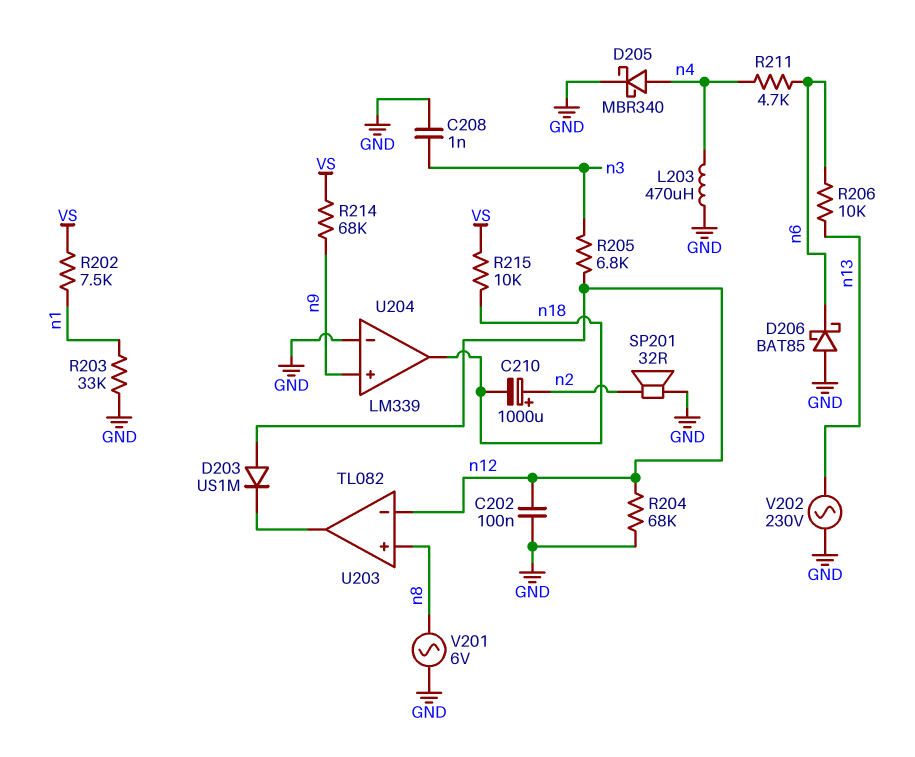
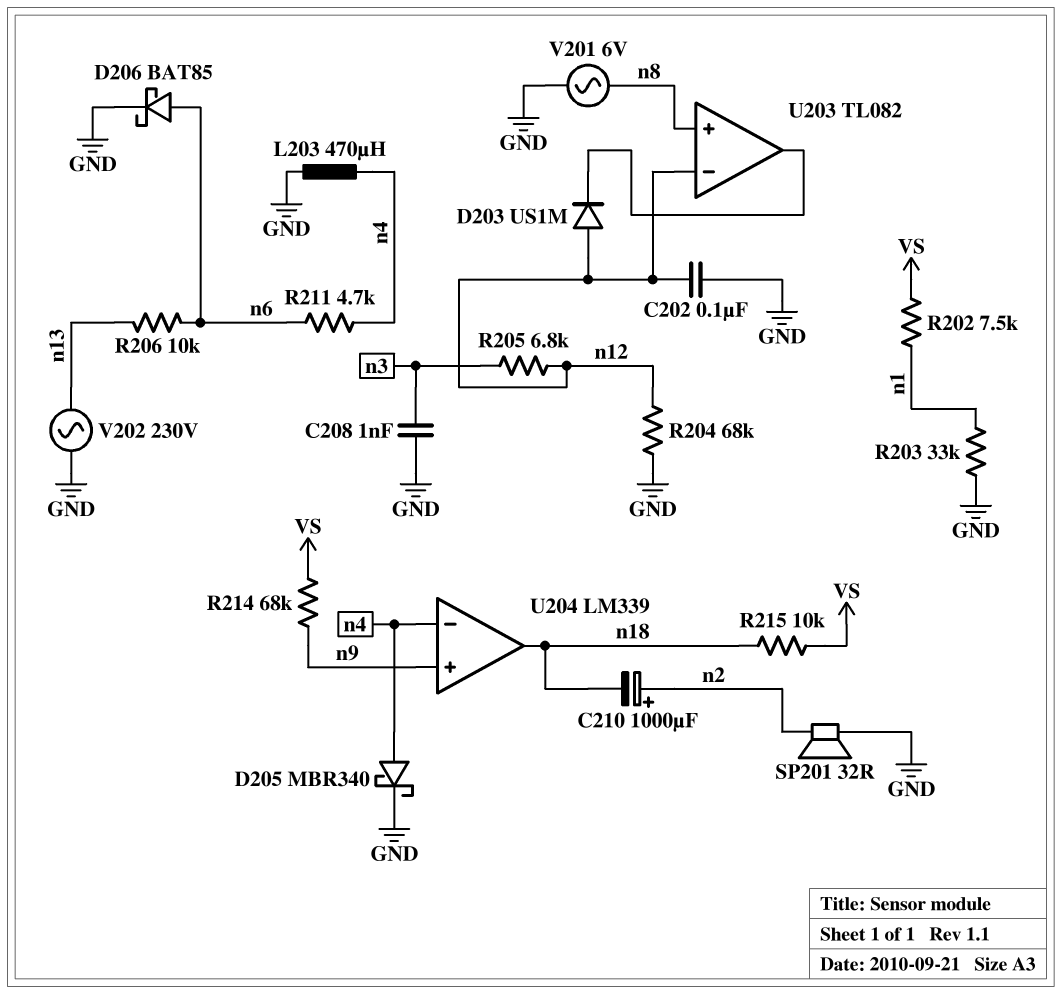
D206: schottky BAT85 (A GND, K n6) -> schottky BAT85 (A n6, K GND)
U204 pin in-: GND -> n4

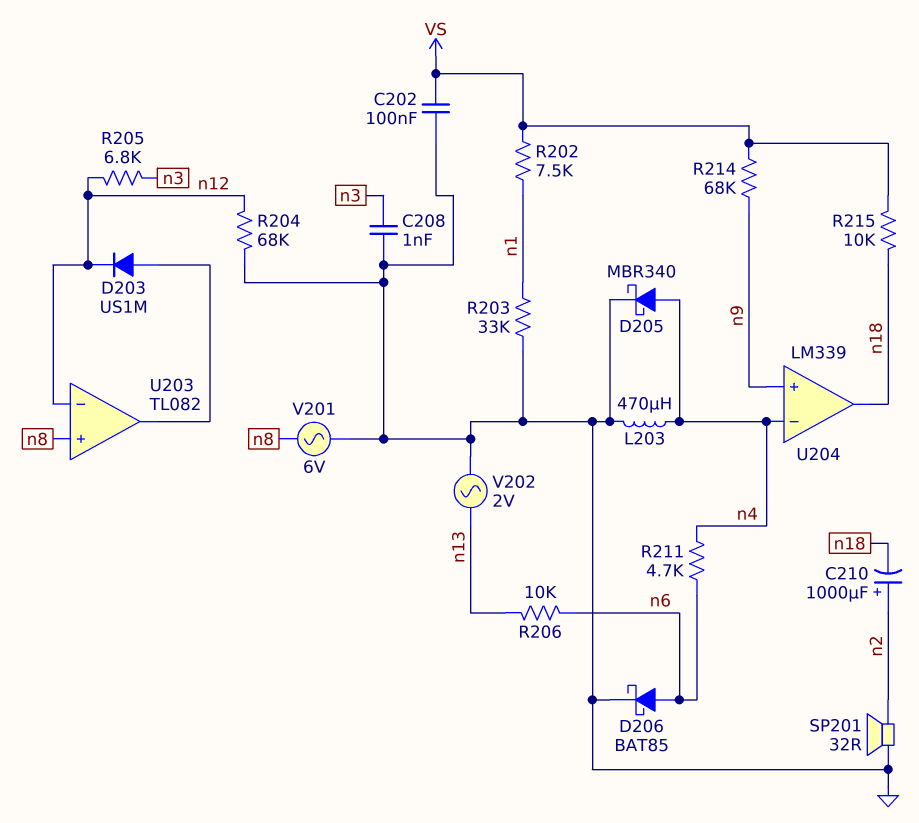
C202: 100nF (GND, n12) -> 100nF (GND, VS)
D203: diode US1M (A n12, K U203/out) -> diode US1M (A U203/out, K n12)
V202: AC 230V (GND, n13) -> AC 2V (GND, n13)

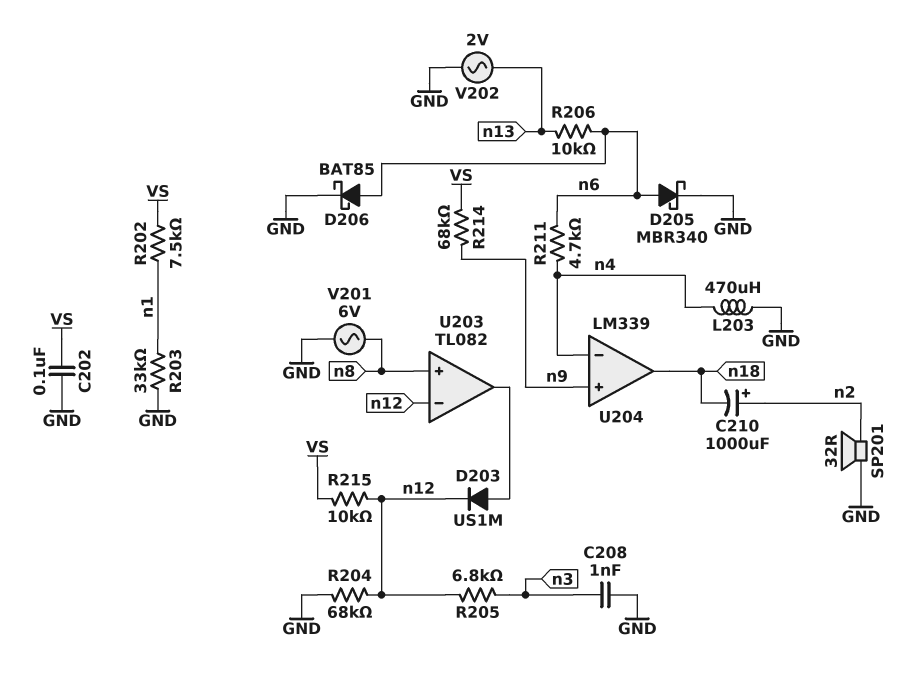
D205: schottky MBR340 (A n4, K GND) -> schottky MBR340 (A n6, K GND)
R215: 10k (VS, n18) -> 10k (VS, n12)

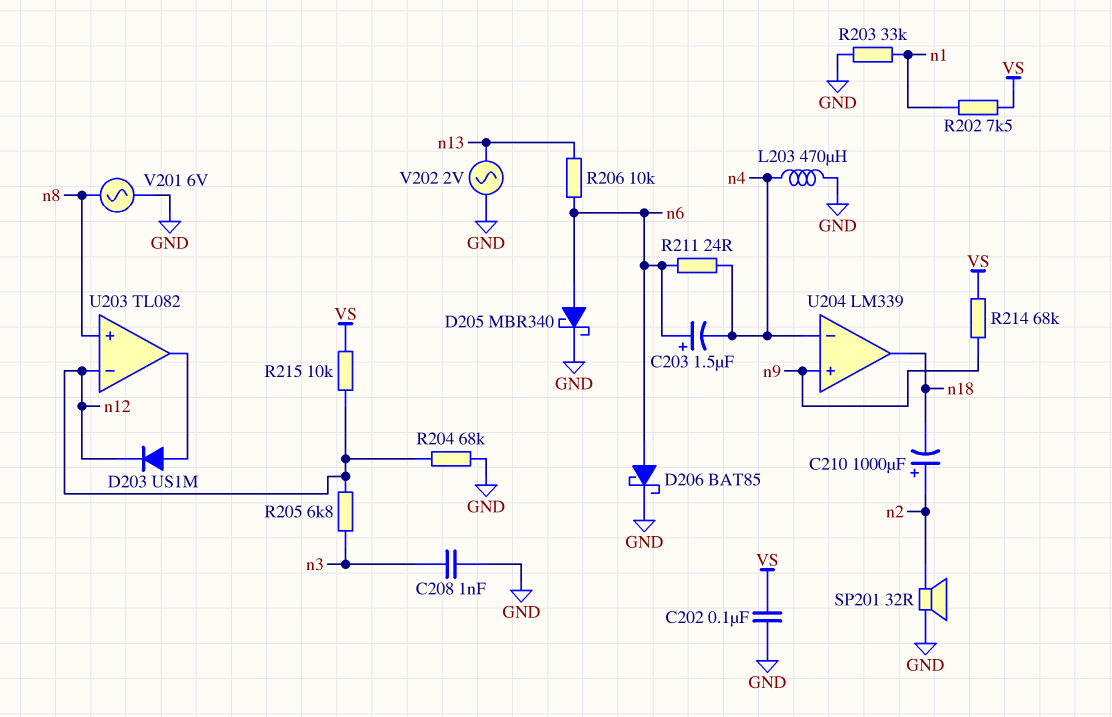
C203: none -> 1.5uF (plus n6, minus n4)
R211: 4.7k (n4, n6) -> 24 (n4, n6)

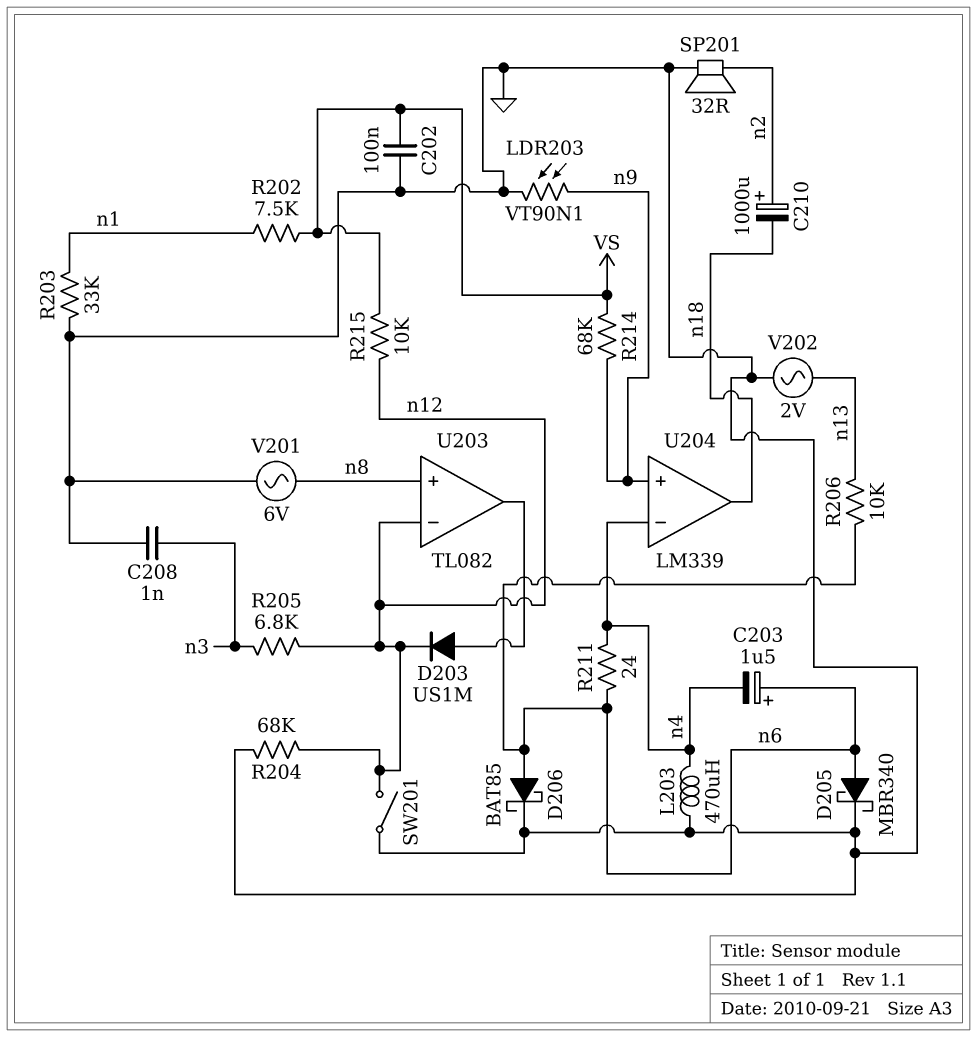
LDR203: none -> VT90N1 (GND, n9)
SW201: none -> switch (GND, n12)

